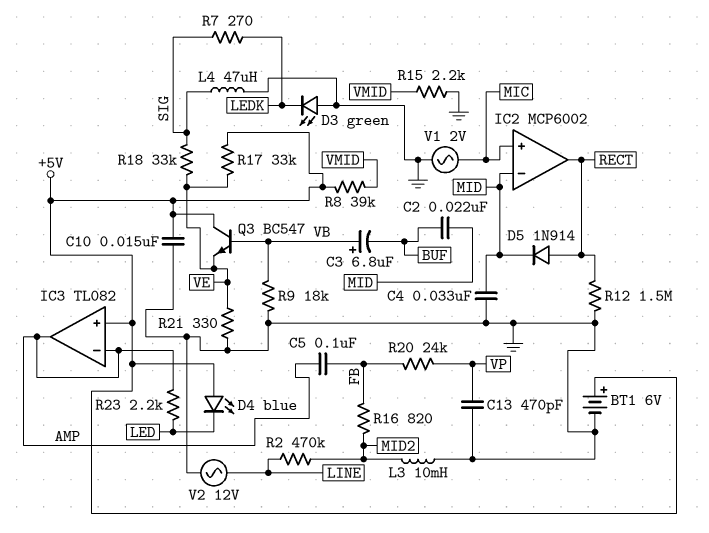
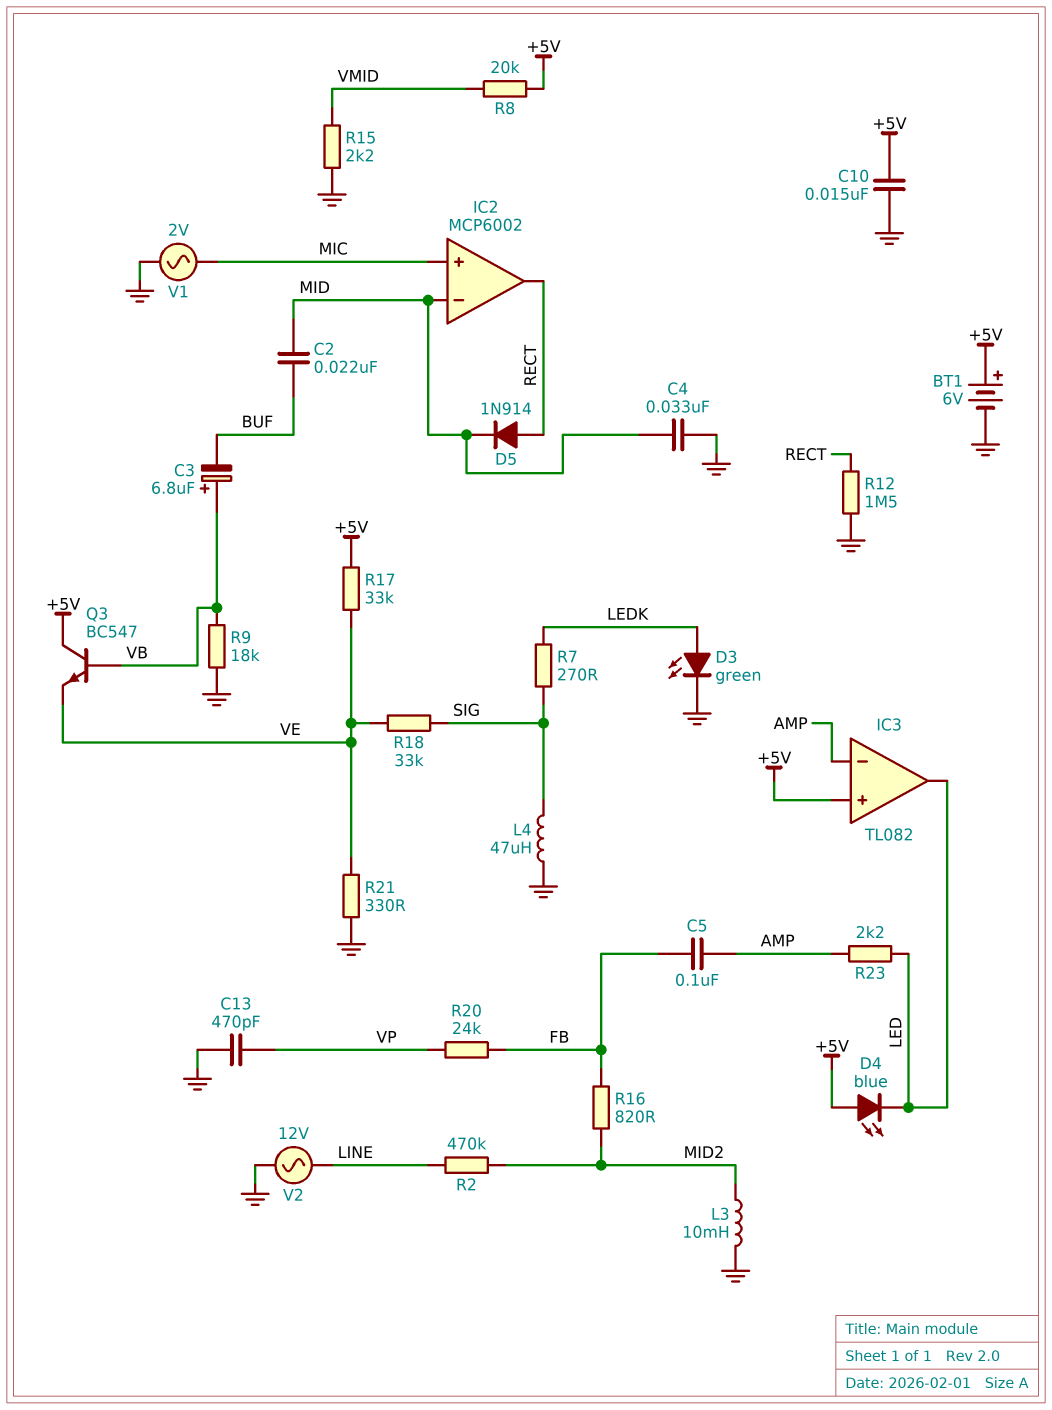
D3: LED green (A GND, K LEDK) -> LED green (A LEDK, K GND)
IC3 pin out: AMP -> LED
R8: 39k (+5V, VMID) -> 20k (+5V, VMID)

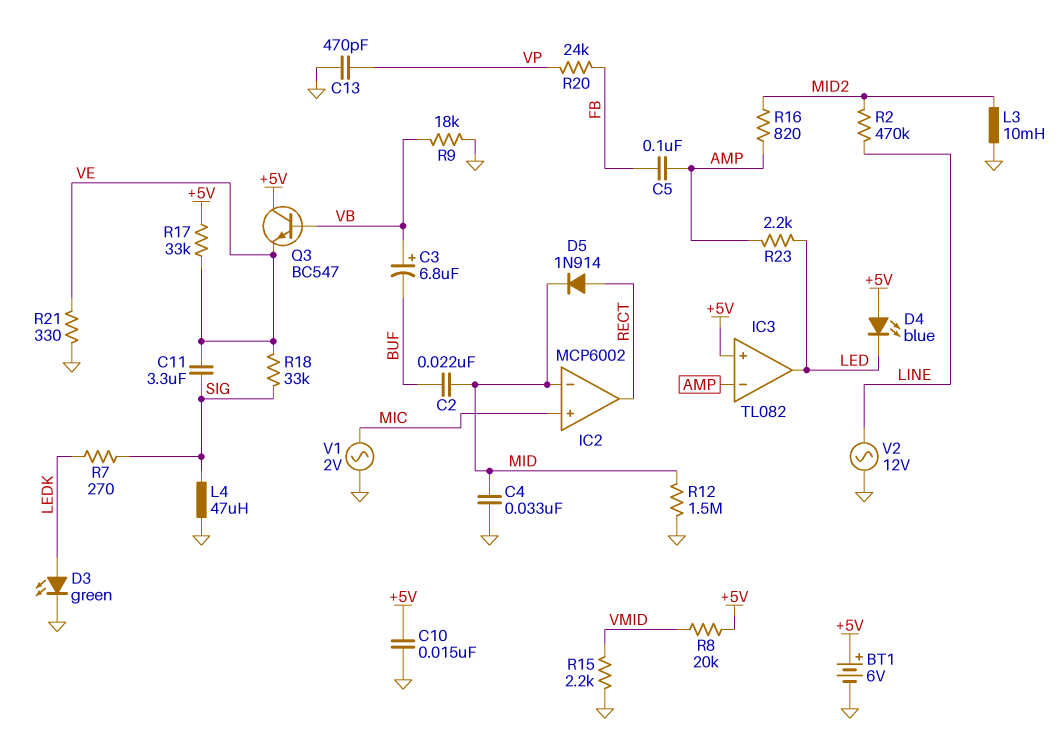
C11: none -> 3.3uF (SIG, VE)
R12: 1.5M (GND, RECT) -> 1.5M (GND, MID)
R16: 820 (FB, MID2) -> 820 (AMP, MID2)

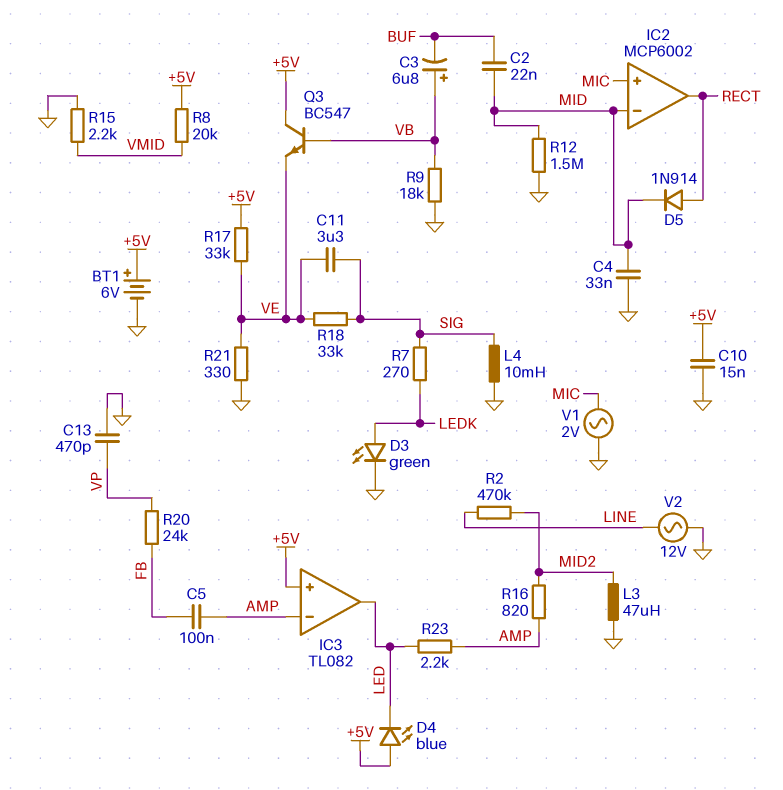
L3: 10mH (GND, MID2) -> 47uH (GND, MID2)
L4: 47uH (GND, SIG) -> 10mH (GND, SIG)

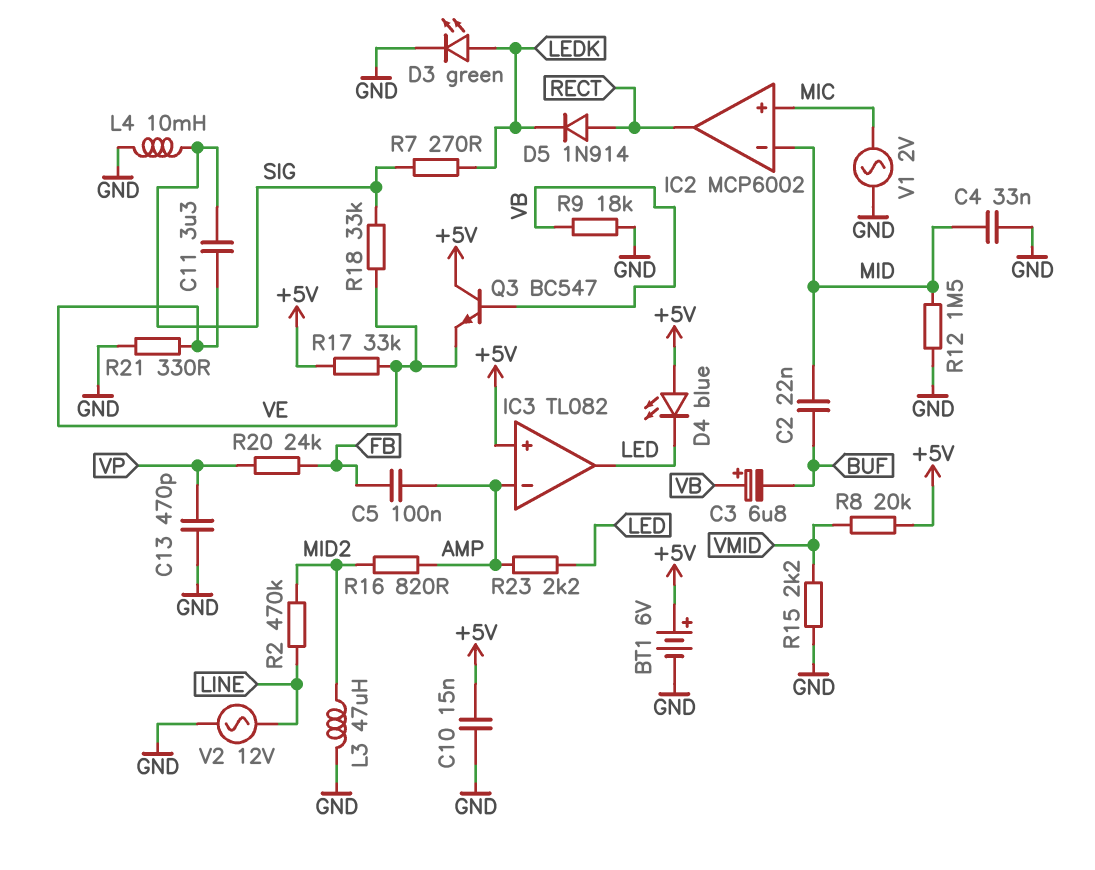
D5: diode 1N914 (A RECT, K MID) -> diode 1N914 (A RECT, K LEDK)

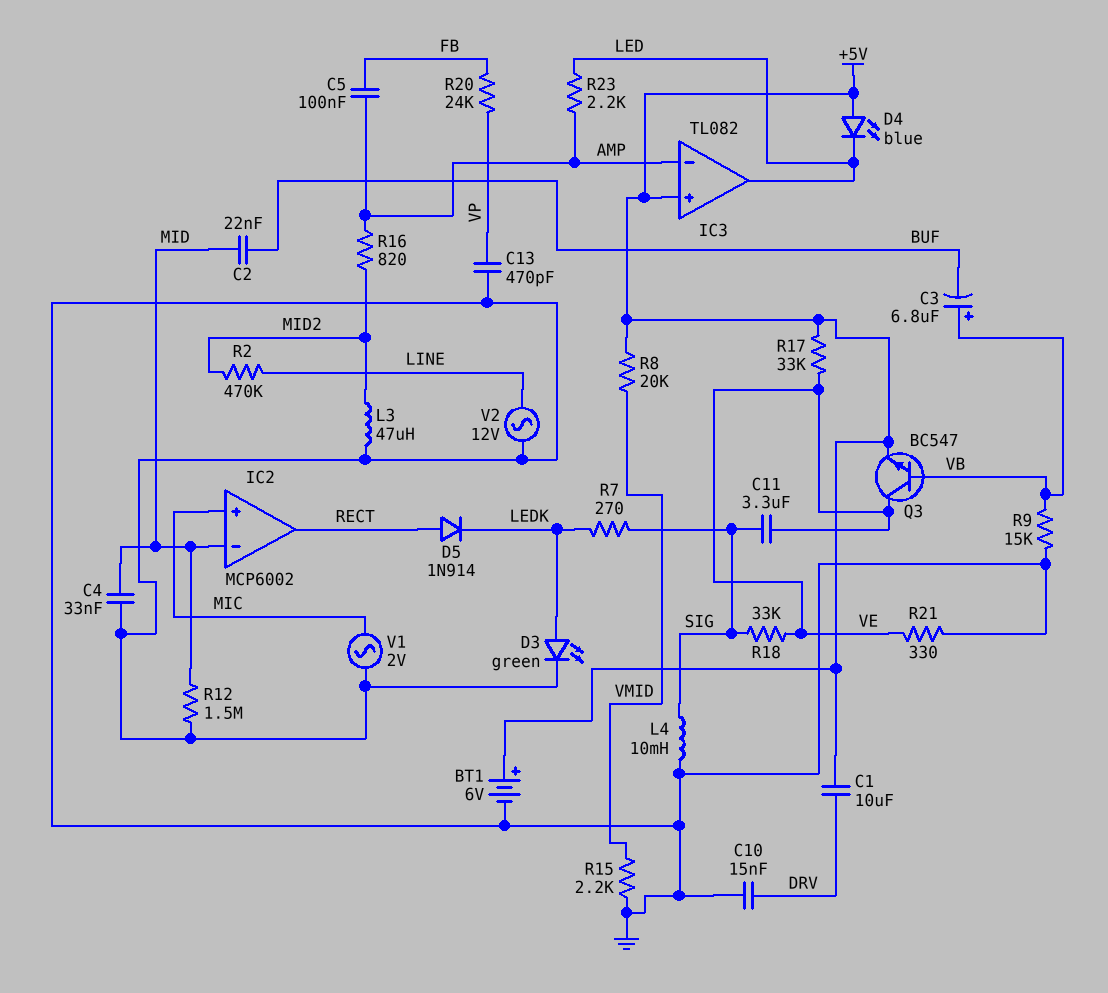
C1: none -> 10uF (+5V, DRV)
C10: 15nF (+5V, GND) -> 15nF (DRV, GND)
Q3: NPN BC547 (B VB, C +5V, E VE) -> NPN BC547 (B VB, C VE, E +5V)
R9: 18k (GND, VB) -> 15k (GND, VB)

